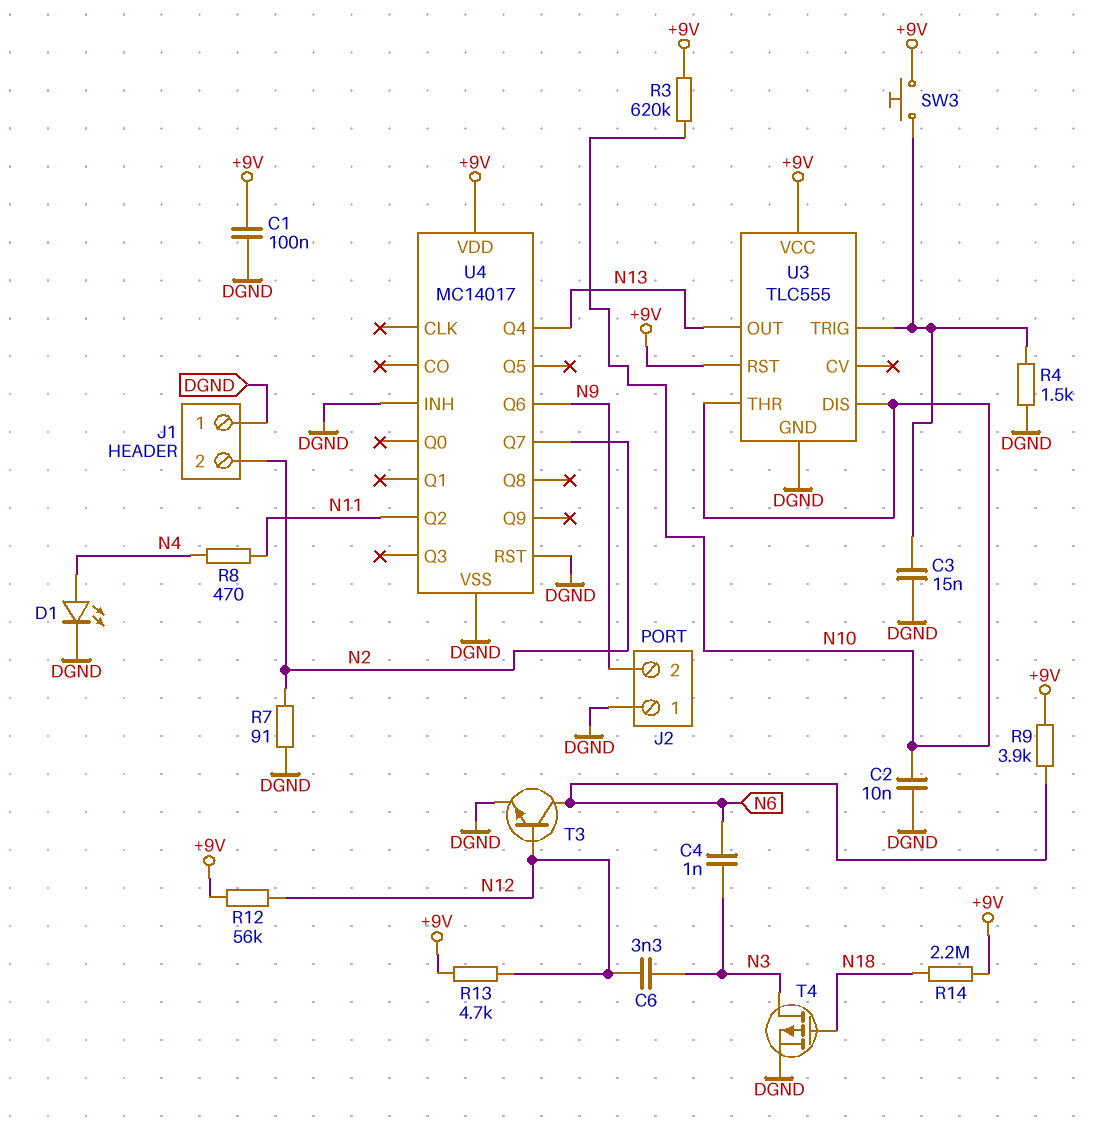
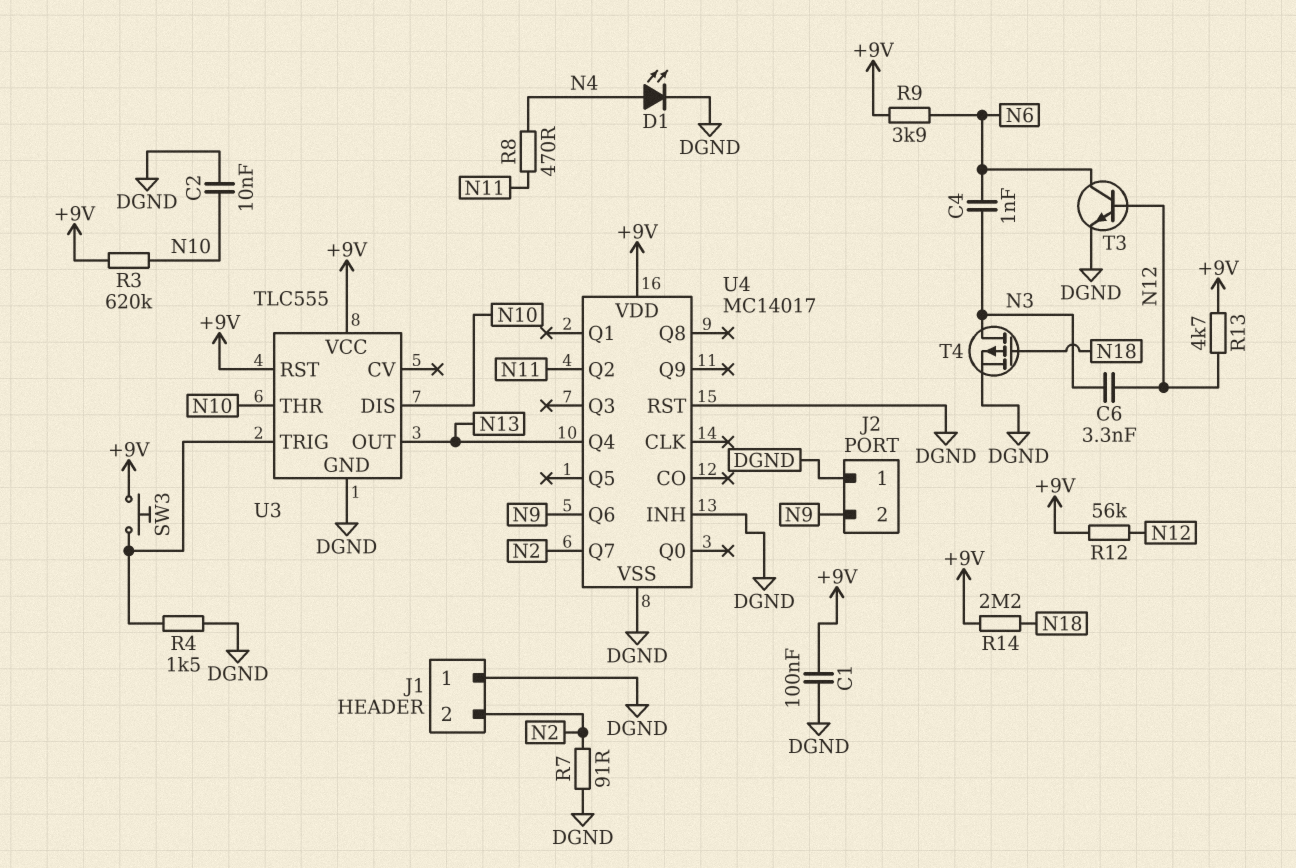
C3: 15nF (DGND, U3/TRIG) -> none

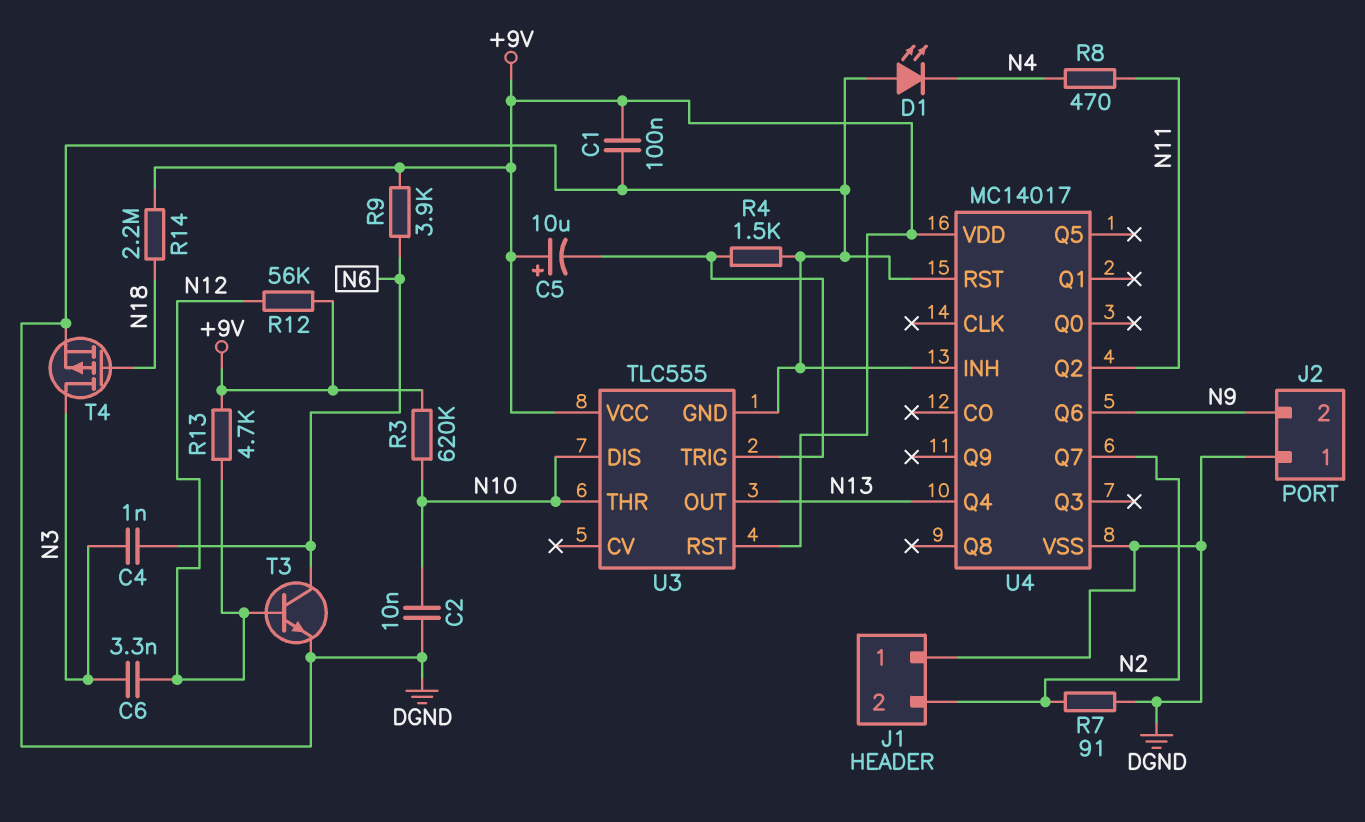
C5: none -> 10uF (plus +9V, minus U3/TRIG)
D1: LED (A N4, K DGND) -> LED (A DGND, K N4)
SW3: button (+9V, U3/TRIG) -> none

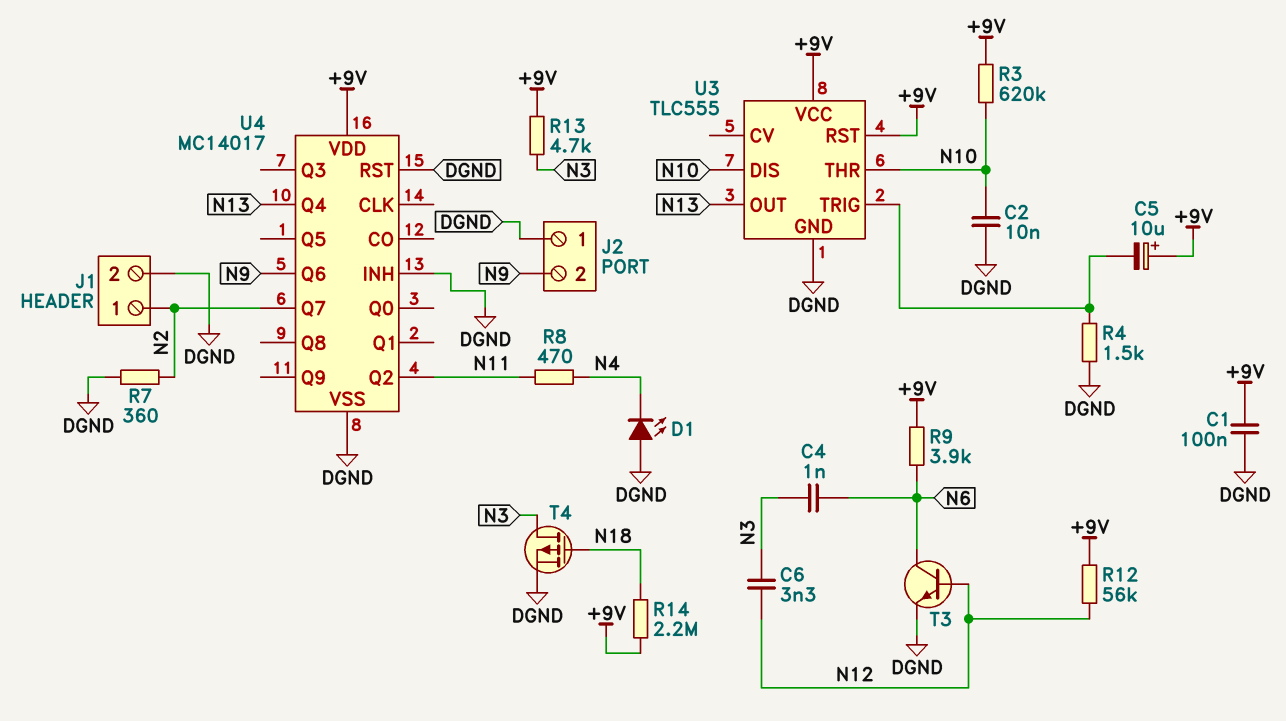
J1 pin 1: DGND -> N2
J1 pin 2: N2 -> DGND
R7: 91 (DGND, N2) -> 360 (DGND, N2)
R13: 4.7k (+9V, N12) -> 4.7k (+9V, N3)

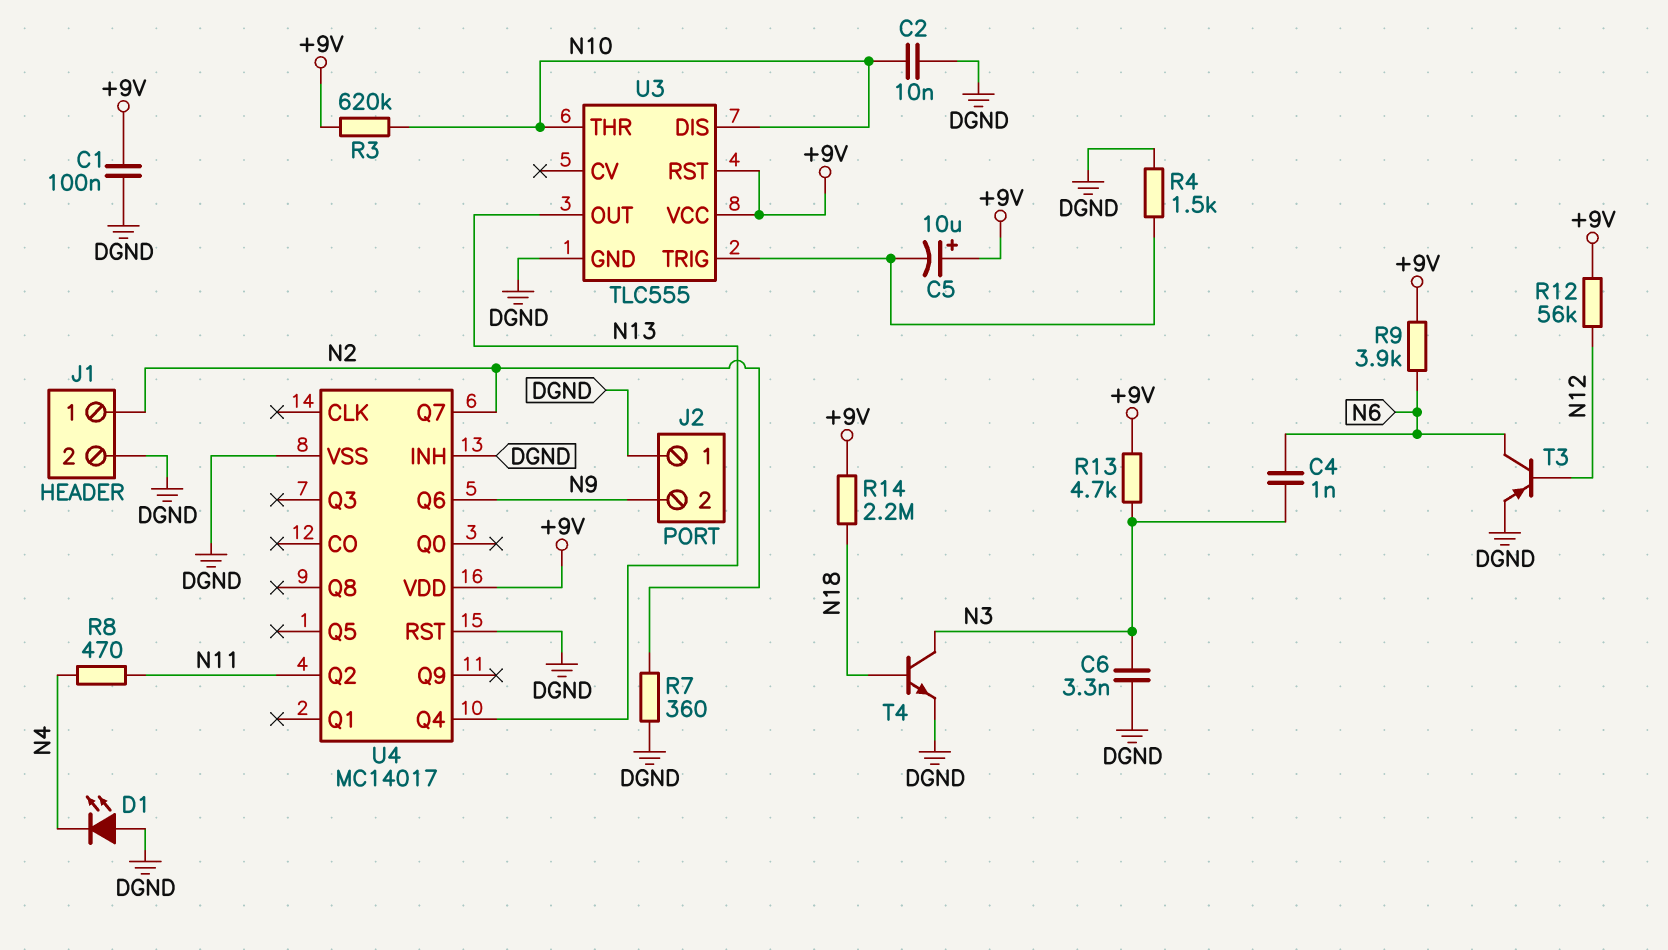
C6: 3.3nF (N3, N12) -> 3.3nF (DGND, N3)
T3: NPN (B N12, C N6, E DGND) -> PNP (B N12, C N6, E DGND)
T4: PMOS (G N18, D N3, S DGND) -> NPN (B N18, C N3, E DGND)

